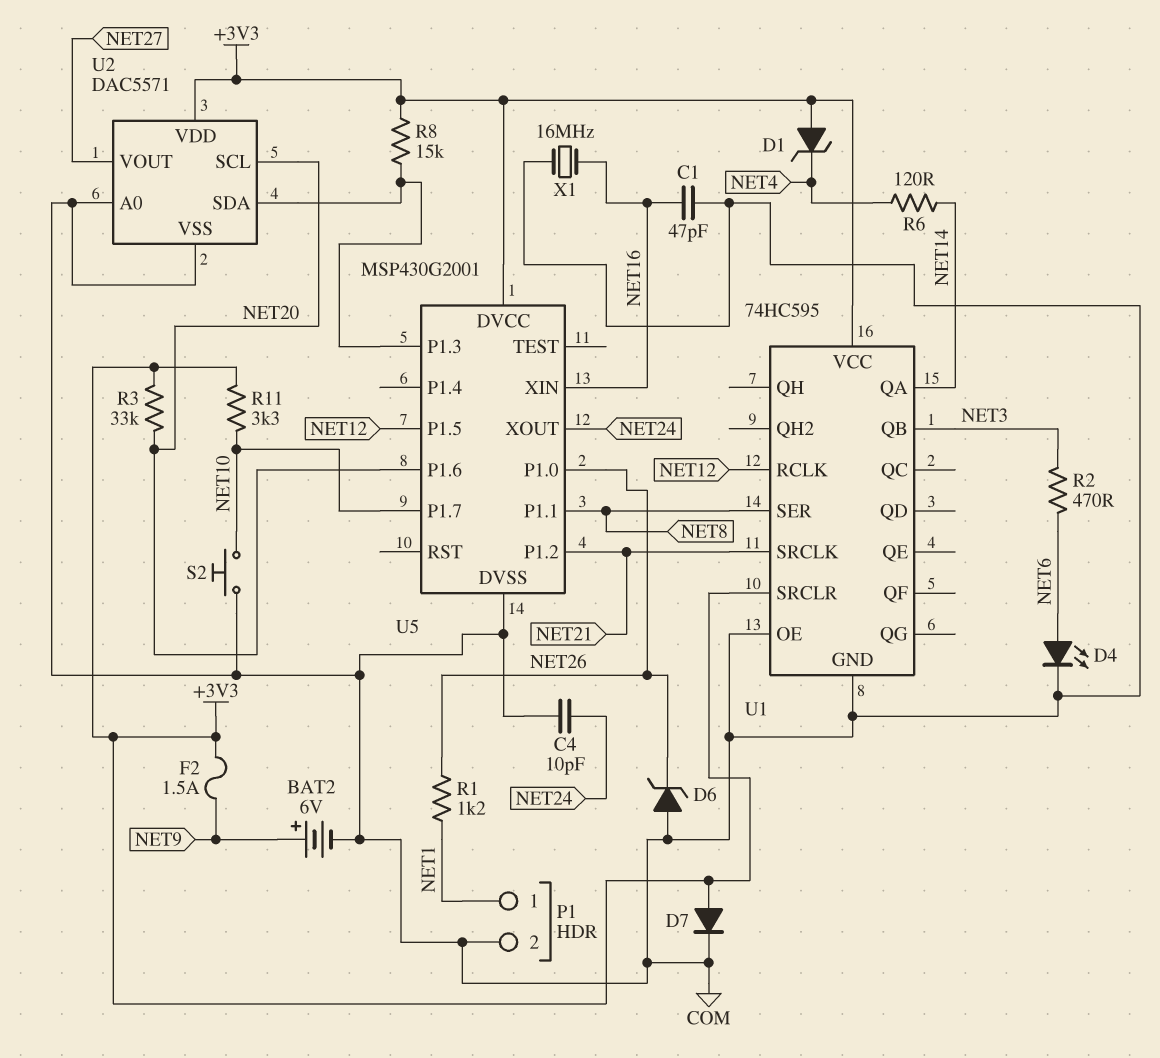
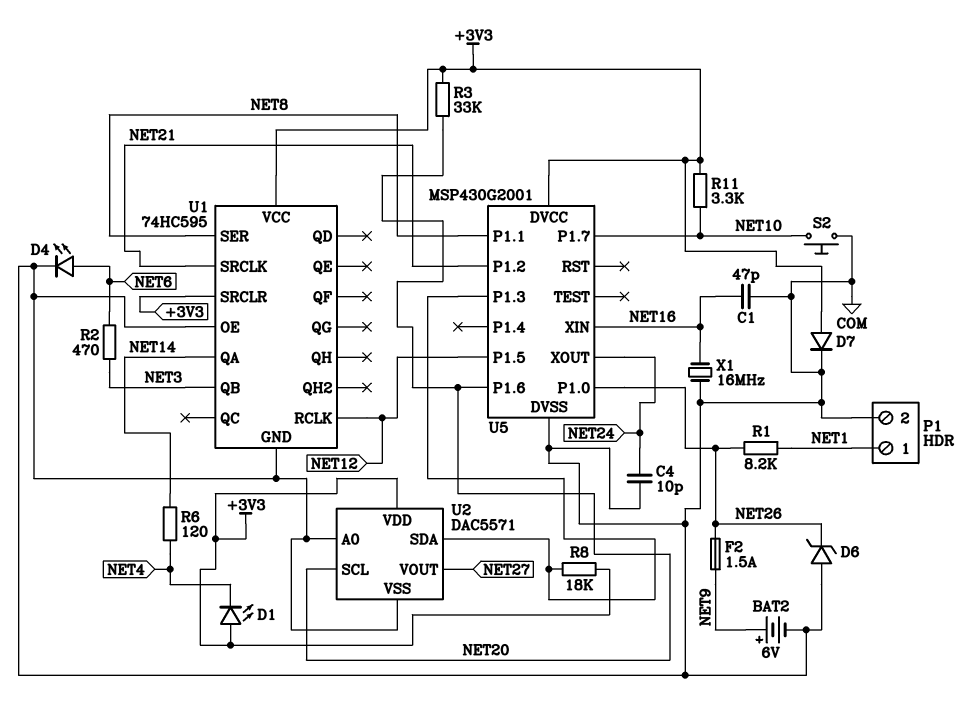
D1: zener (A +3V3, K NET4) -> LED (A +3V3, K NET4)
F2: 1.5A (+3V3, NET9) -> 1.5A (NET9, NET26)
R1: 1.2k (NET1, NET26) -> 8.2k (NET1, NET26)
R8: 15k (+3V3, U2/SDA) -> 18k (+3V3, U2/SDA)

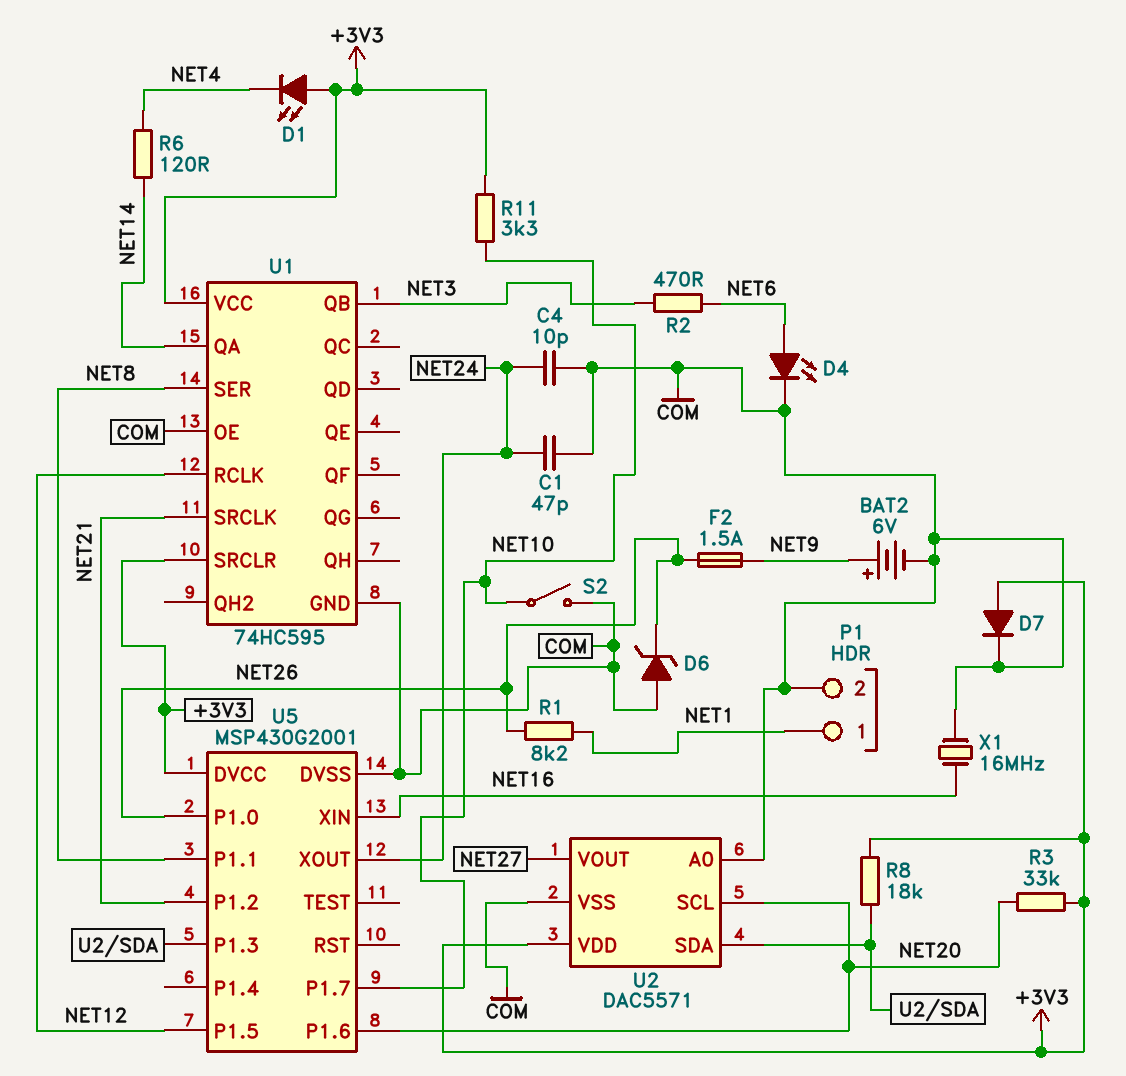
C1: 47pF (COM, NET16) -> 47pF (COM, NET24)
S2: button (COM, NET10) -> switch (COM, NET10)

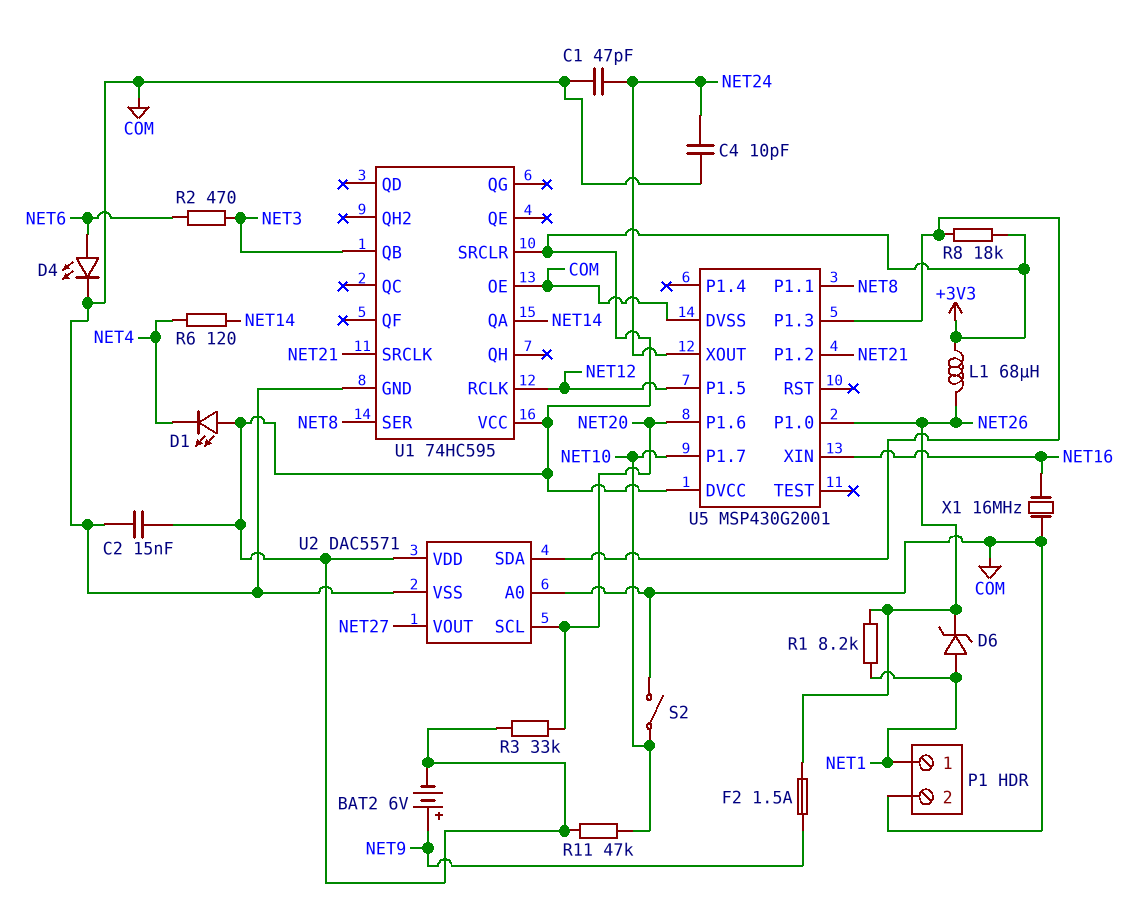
BAT2: 6V (plus NET9, minus COM) -> 6V (plus NET9, minus +3V3)
C2: none -> 15nF (+3V3, COM)
D6: zener (A COM, K NET26) -> zener (A NET1, K NET26)
D7: diode (A +3V3, K COM) -> none
L1: none -> 68uH (+3V3, NET26)
R11: 3.3k (+3V3, NET10) -> 47k (+3V3, NET10)

